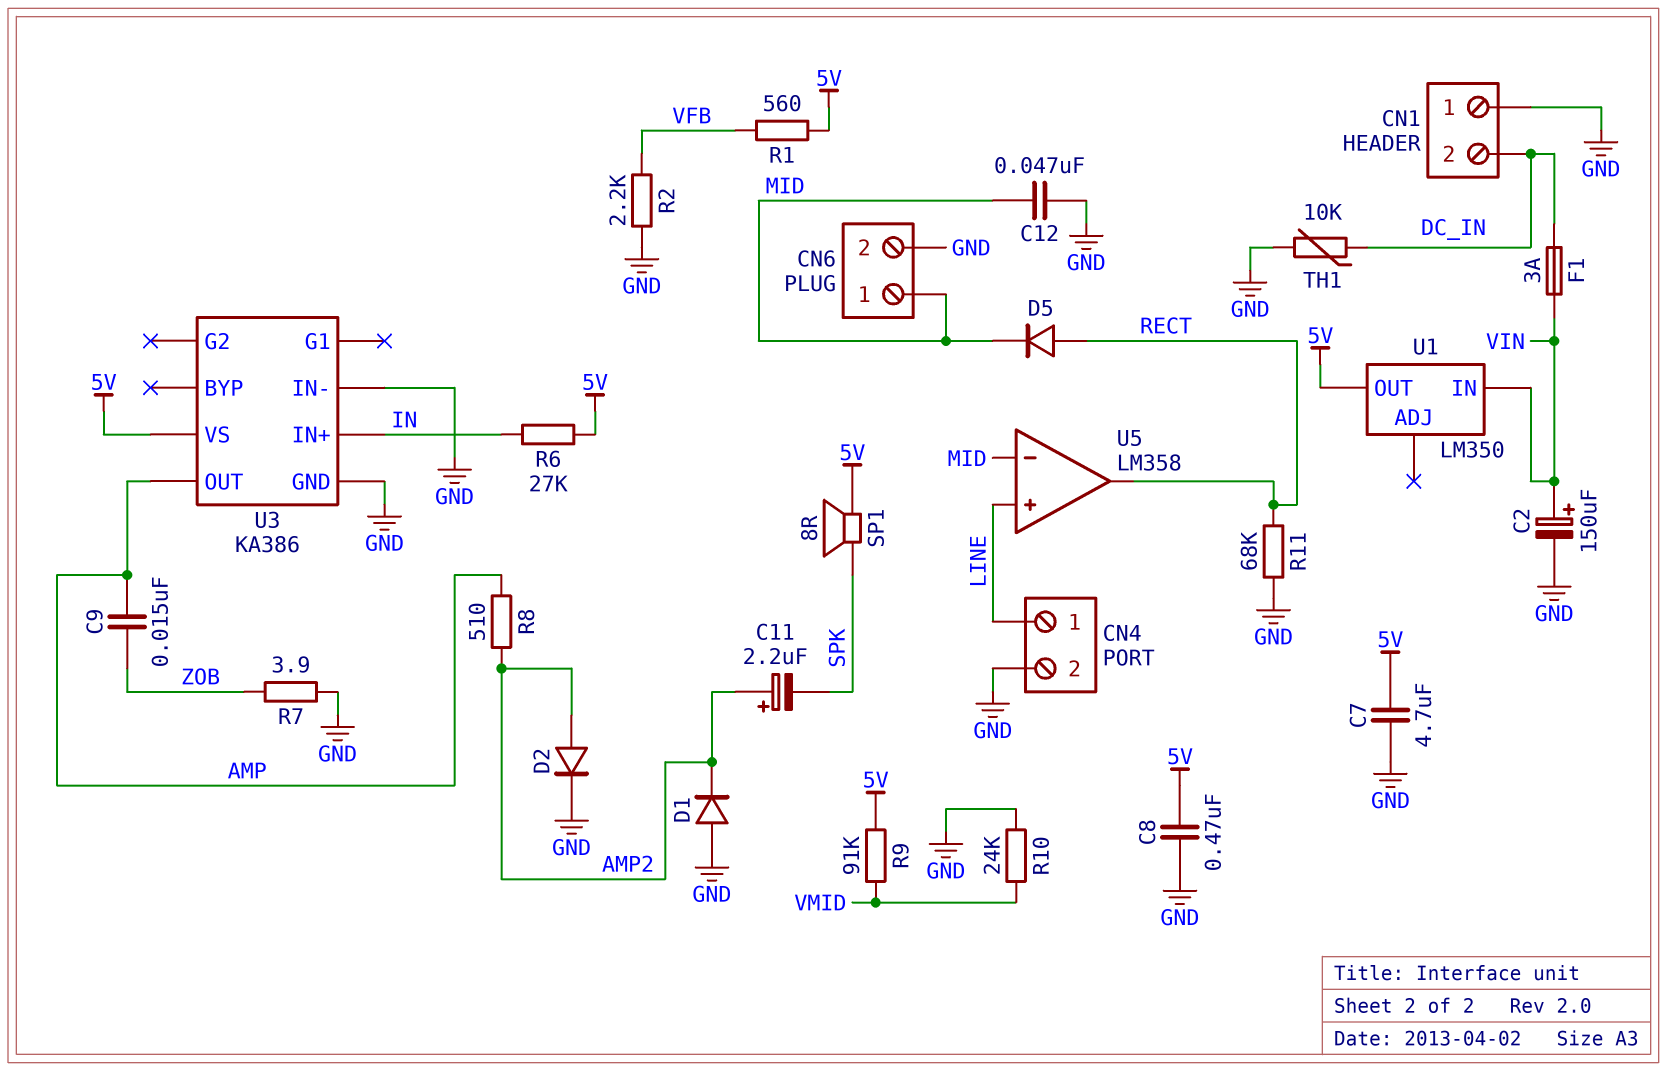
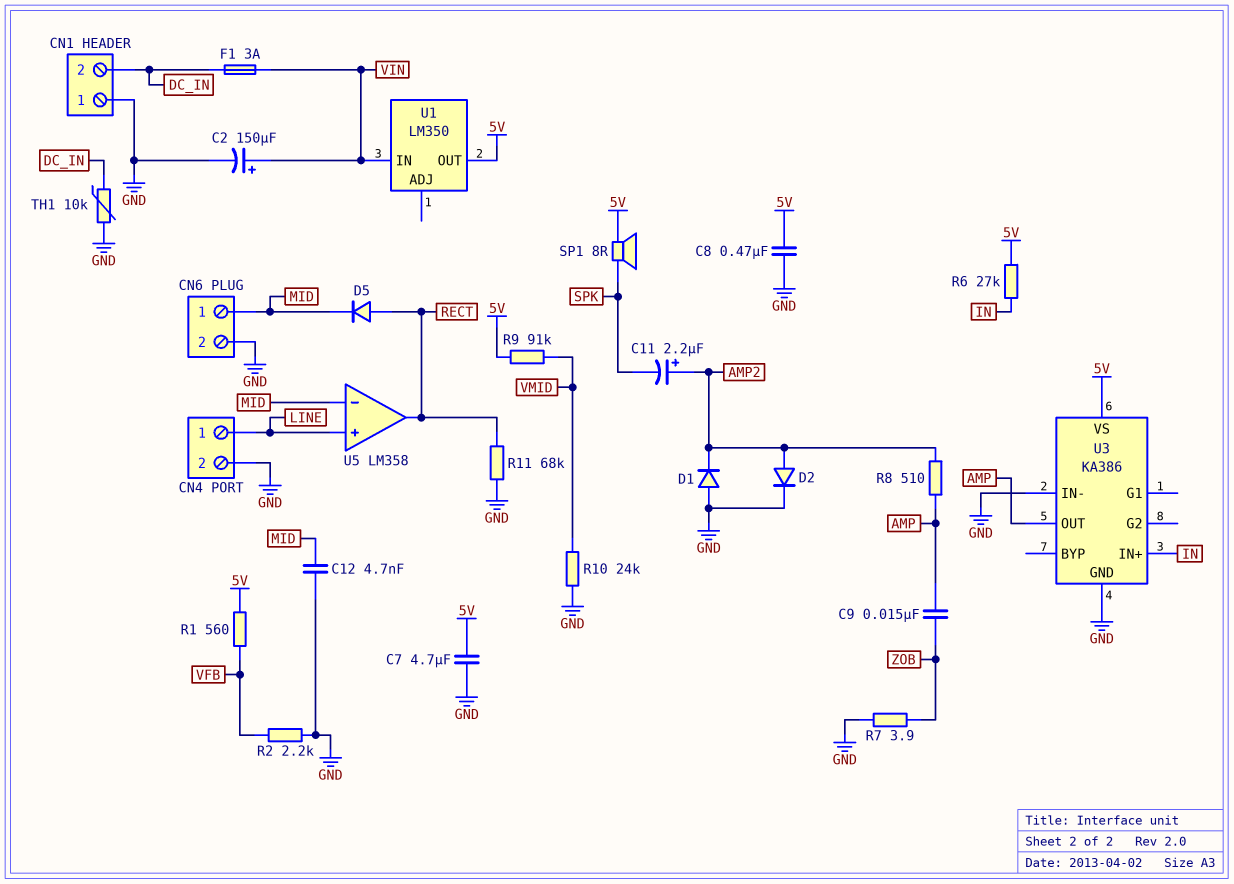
C12: 47nF (GND, MID) -> 4.7nF (GND, MID)

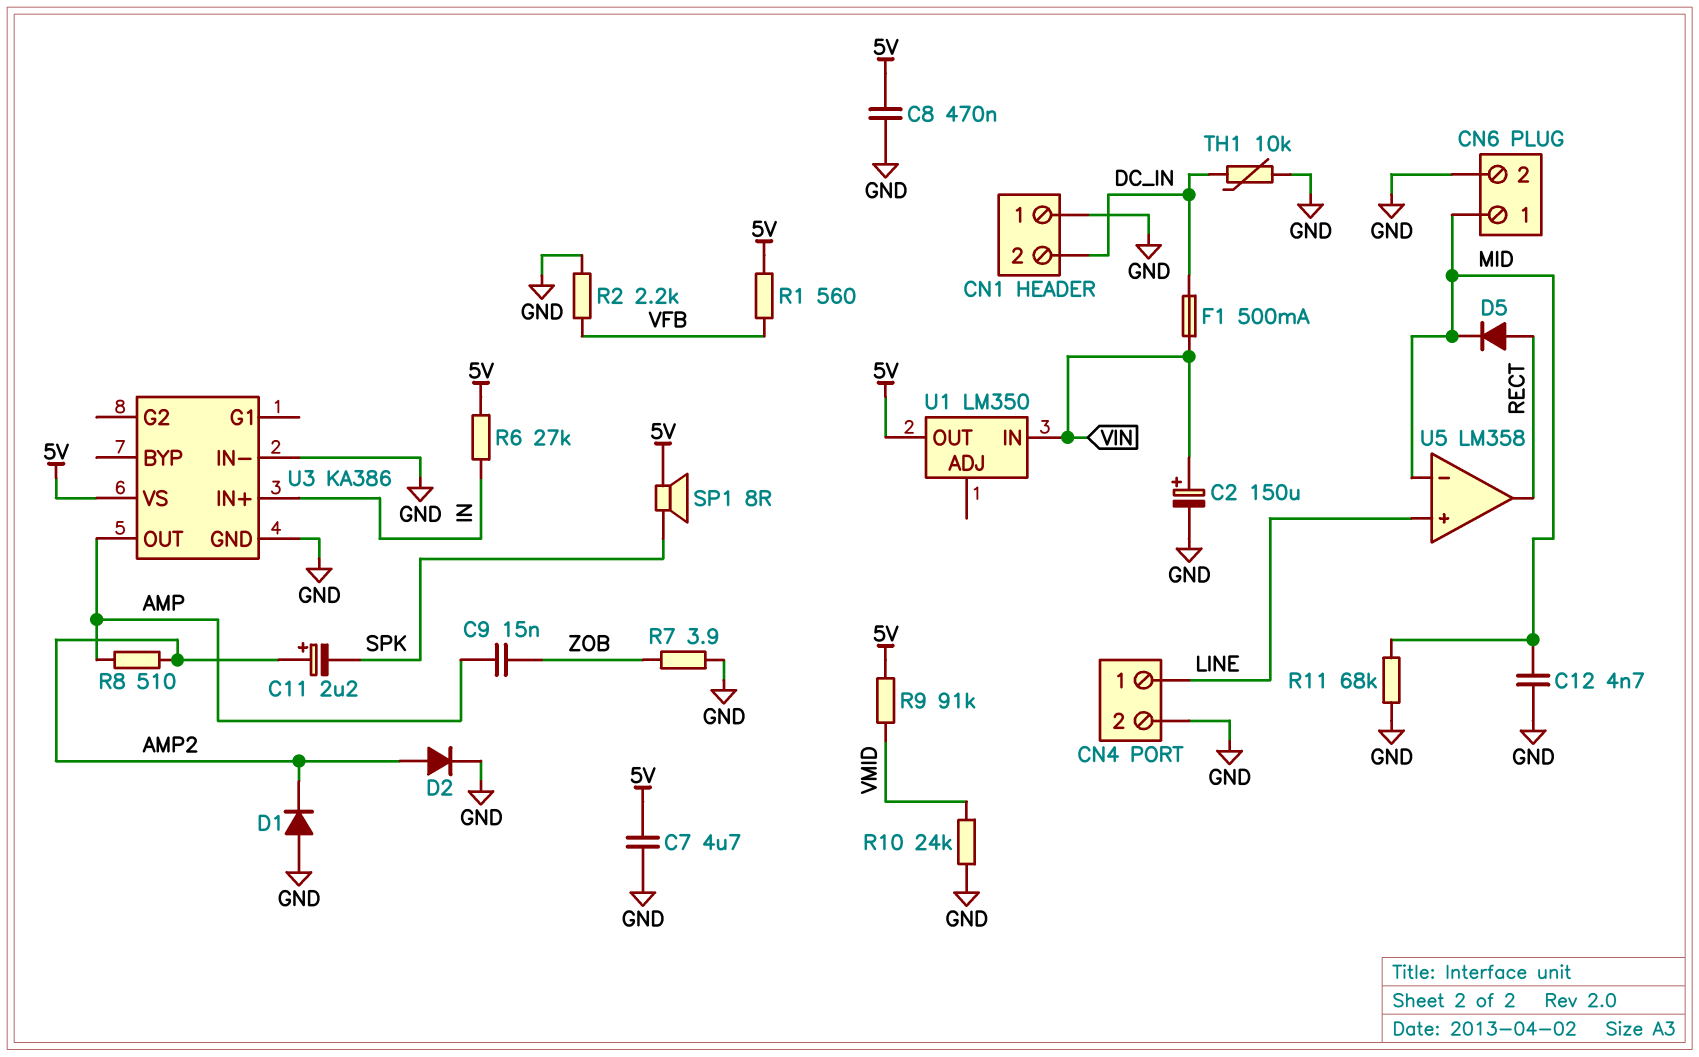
F1: 3A (DC_IN, VIN) -> 500mA (DC_IN, VIN)
R11: 68k (GND, RECT) -> 68k (GND, MID)

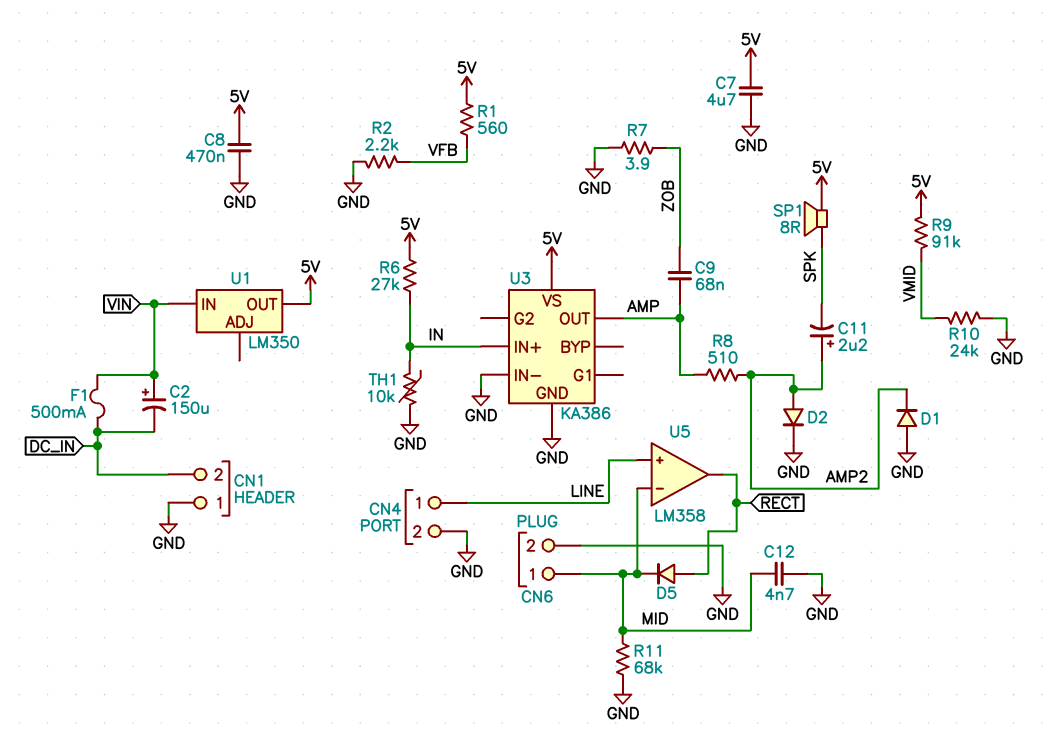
C2: 150uF (plus VIN, minus GND) -> 150uF (plus VIN, minus DC_IN)
C9: 15nF (AMP, ZOB) -> 68nF (AMP, ZOB)
TH1: 10k (DC_IN, GND) -> 10k (GND, IN)

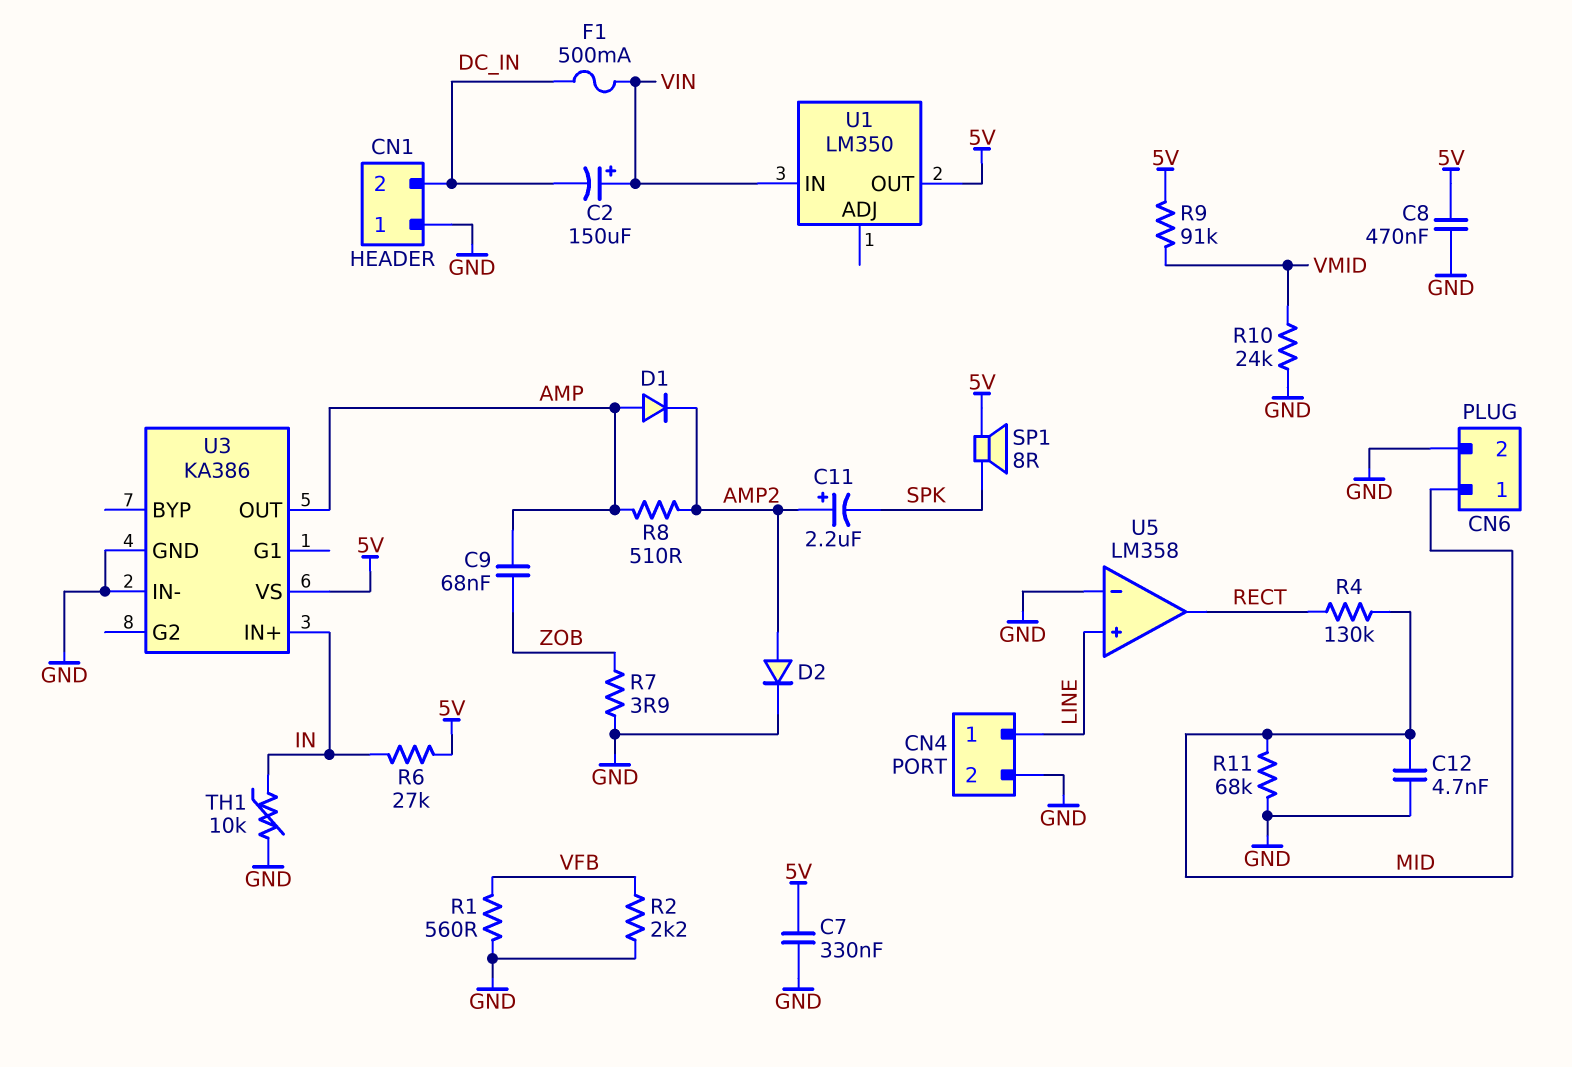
C7: 4.7uF (5V, GND) -> 330nF (5V, GND)
D1: diode (A GND, K AMP2) -> diode (A AMP, K AMP2)
D5: diode (A RECT, K MID) -> none
R1: 560 (5V, VFB) -> 560 (GND, VFB)
R4: none -> 130k (MID, RECT)
U5 pin in-: MID -> GND

